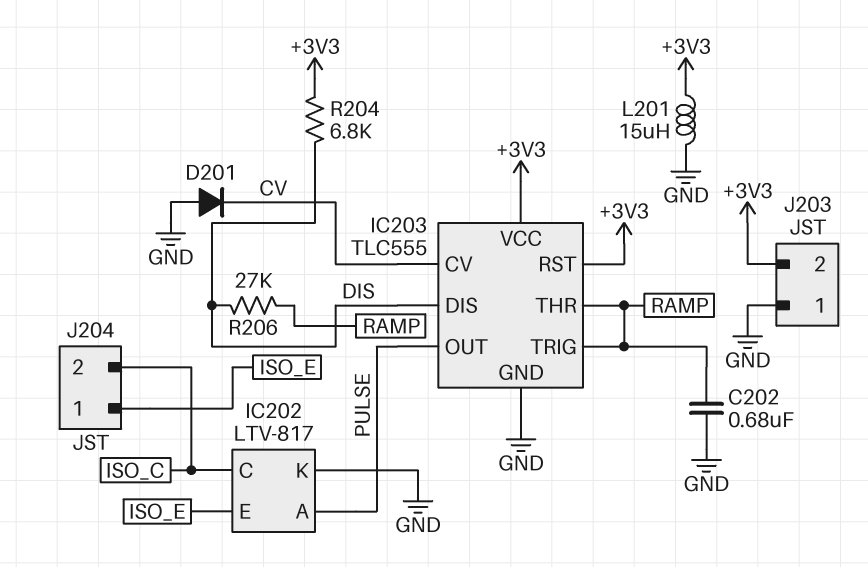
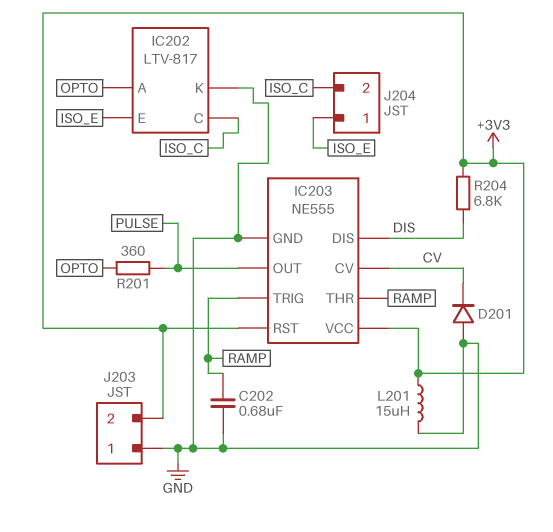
IC202 pin A: PULSE -> OPTO
IC203: TLC555 -> NE555
R201: none -> 360 (OPTO, PULSE)
R206: 27k (DIS, RAMP) -> none

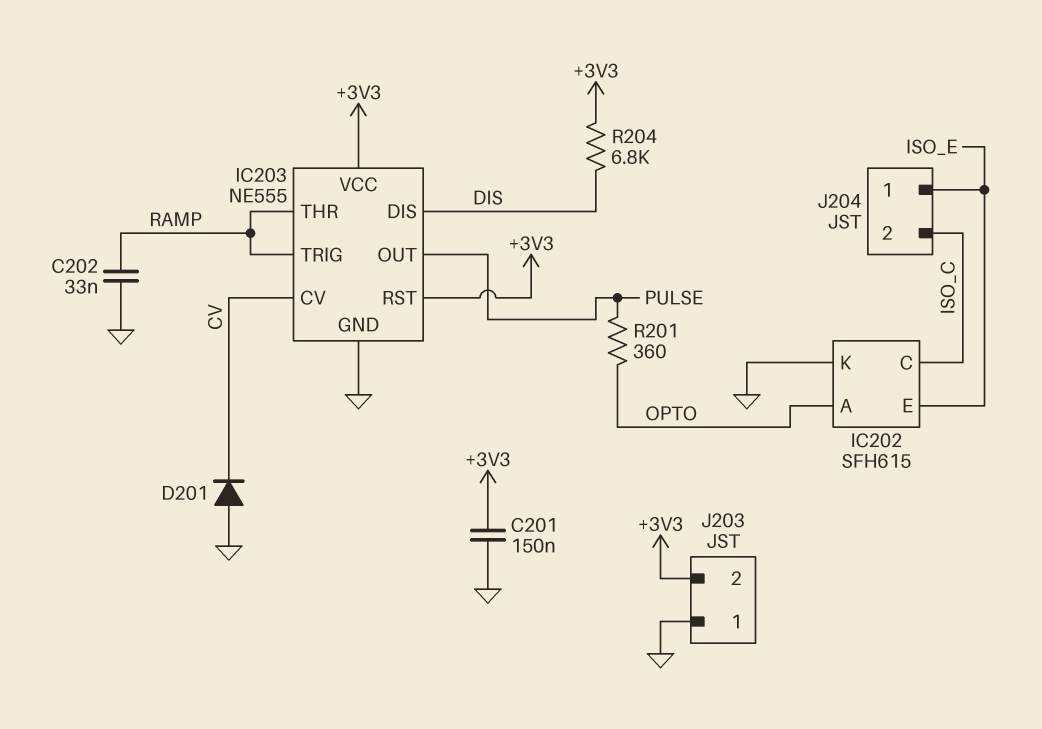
C201: none -> 150nF (+3V3, GND)
C202: 680nF (GND, RAMP) -> 33nF (GND, RAMP)
IC202: LTV-817 -> SFH615
L201: 15uH (+3V3, GND) -> none

